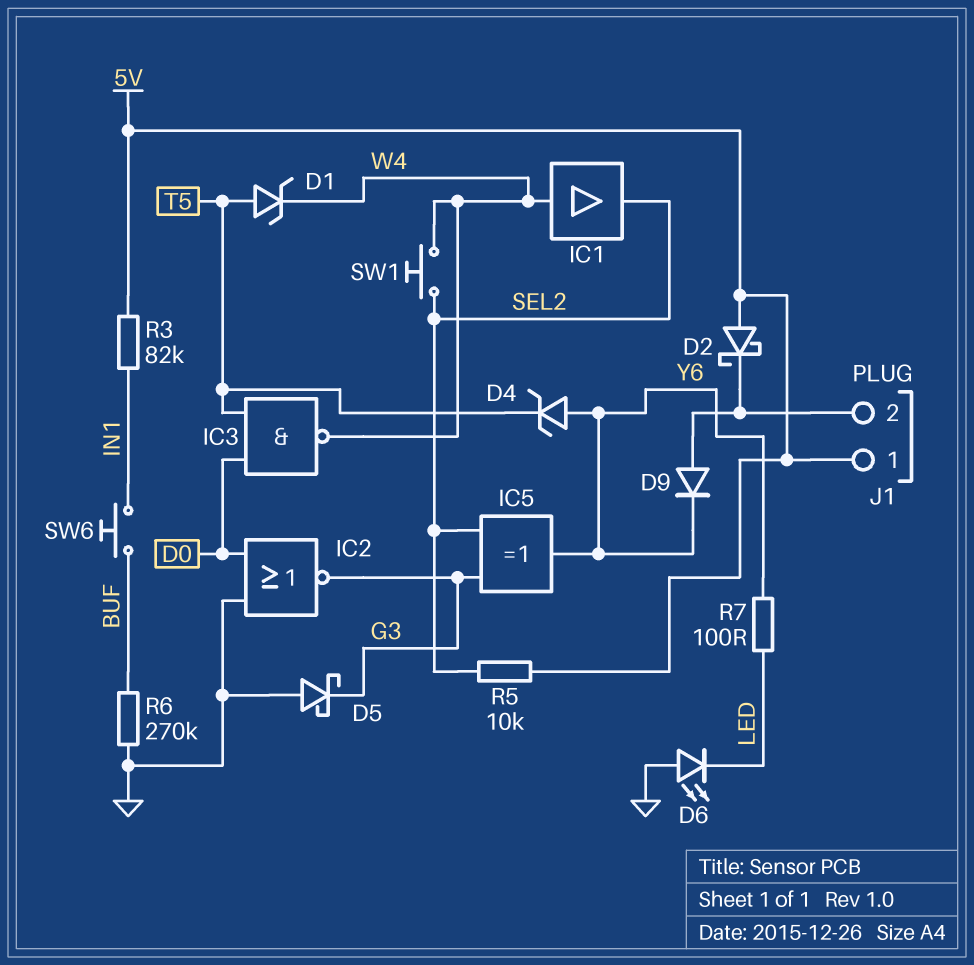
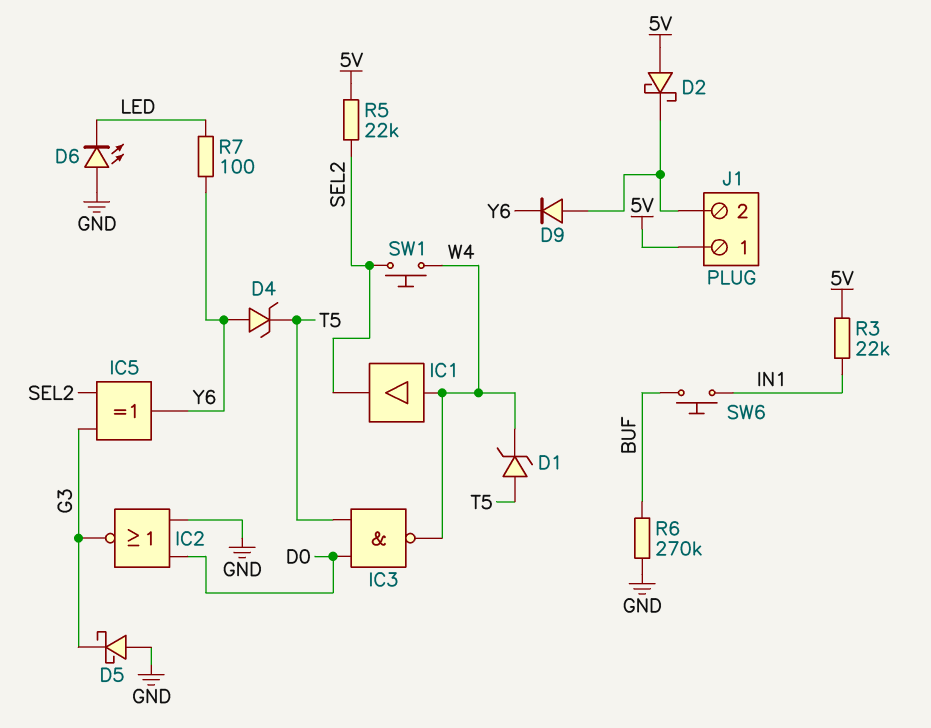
R3: 82k (5V, IN1) -> 22k (5V, IN1)
R5: 10k (5V, SEL2) -> 22k (5V, SEL2)

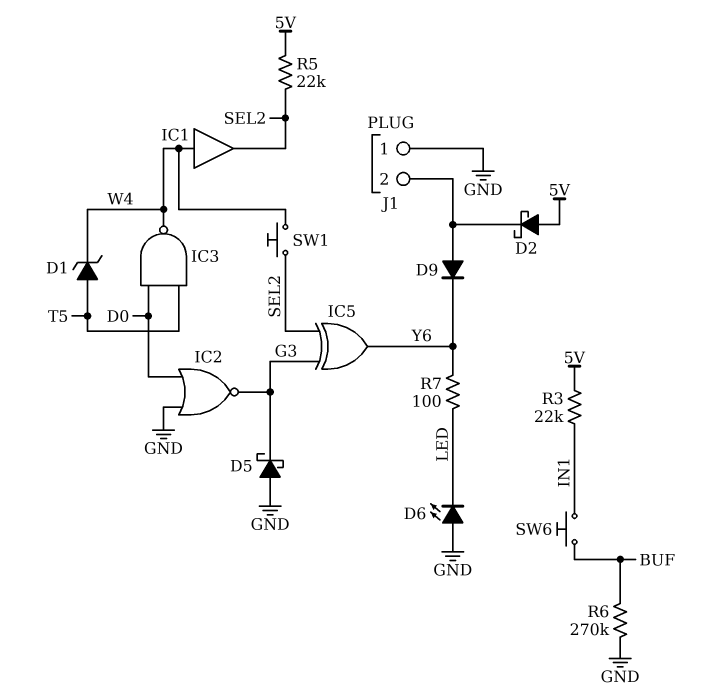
D4: zener (A Y6, K T5) -> none
J1 pin 1: 5V -> GND

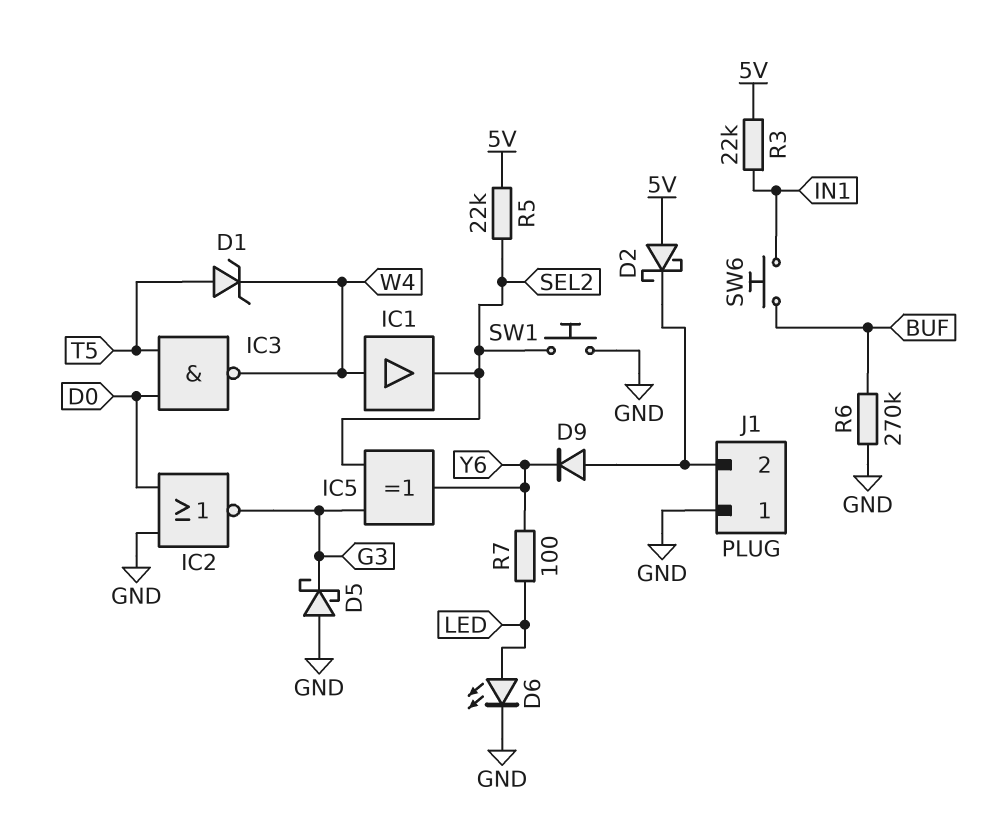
D6: LED (A GND, K LED) -> LED (A LED, K GND)
SW1: button (SEL2, W4) -> button (GND, SEL2)

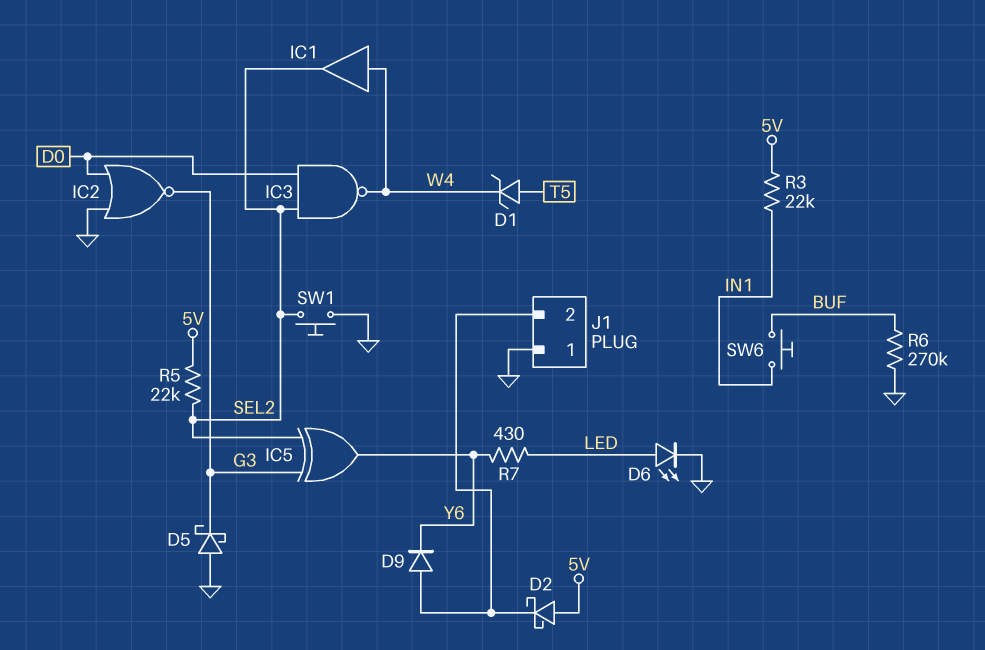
IC3: NAND (in D0, in T5, out W4) -> NAND (in D0, in SEL2, out W4)
R7: 100 (LED, Y6) -> 430 (LED, Y6)

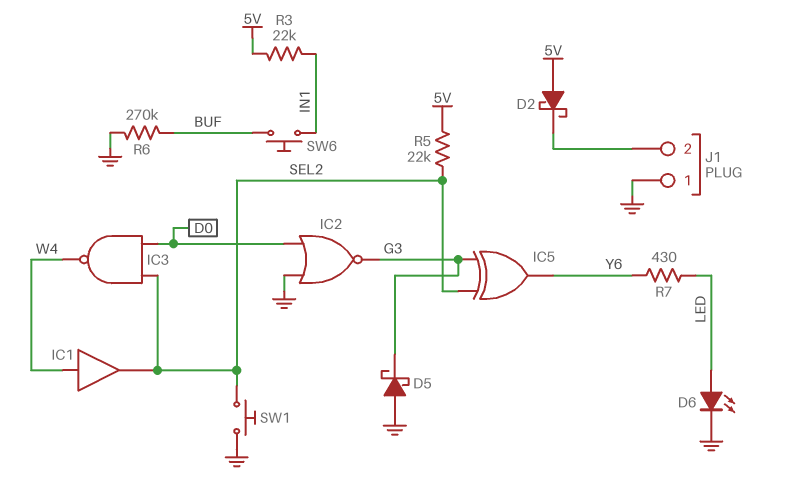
D1: zener (A T5, K W4) -> none
D9: diode (A J1/2, K Y6) -> none

